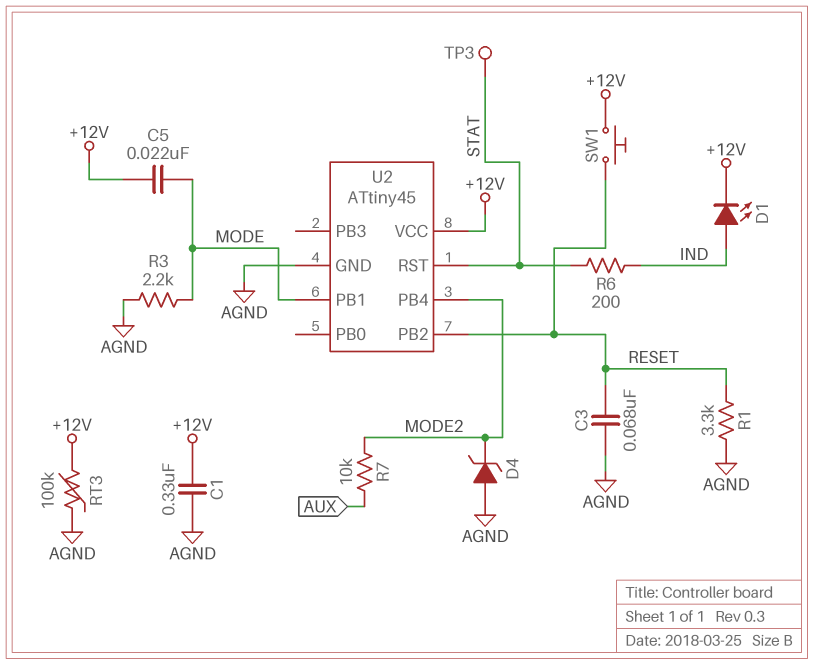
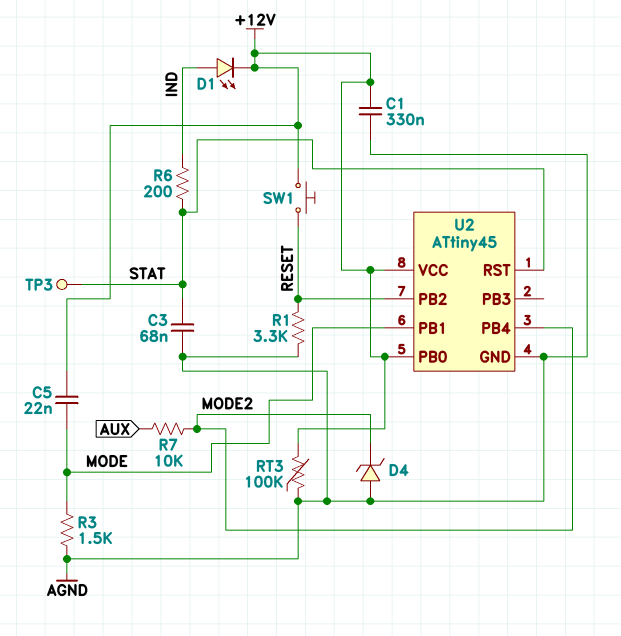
C3: 68nF (AGND, RESET) -> 68nF (AGND, STAT)
R3: 2.2k (AGND, MODE) -> 1.5k (AGND, MODE)
U2 pin PB0: none -> +12V

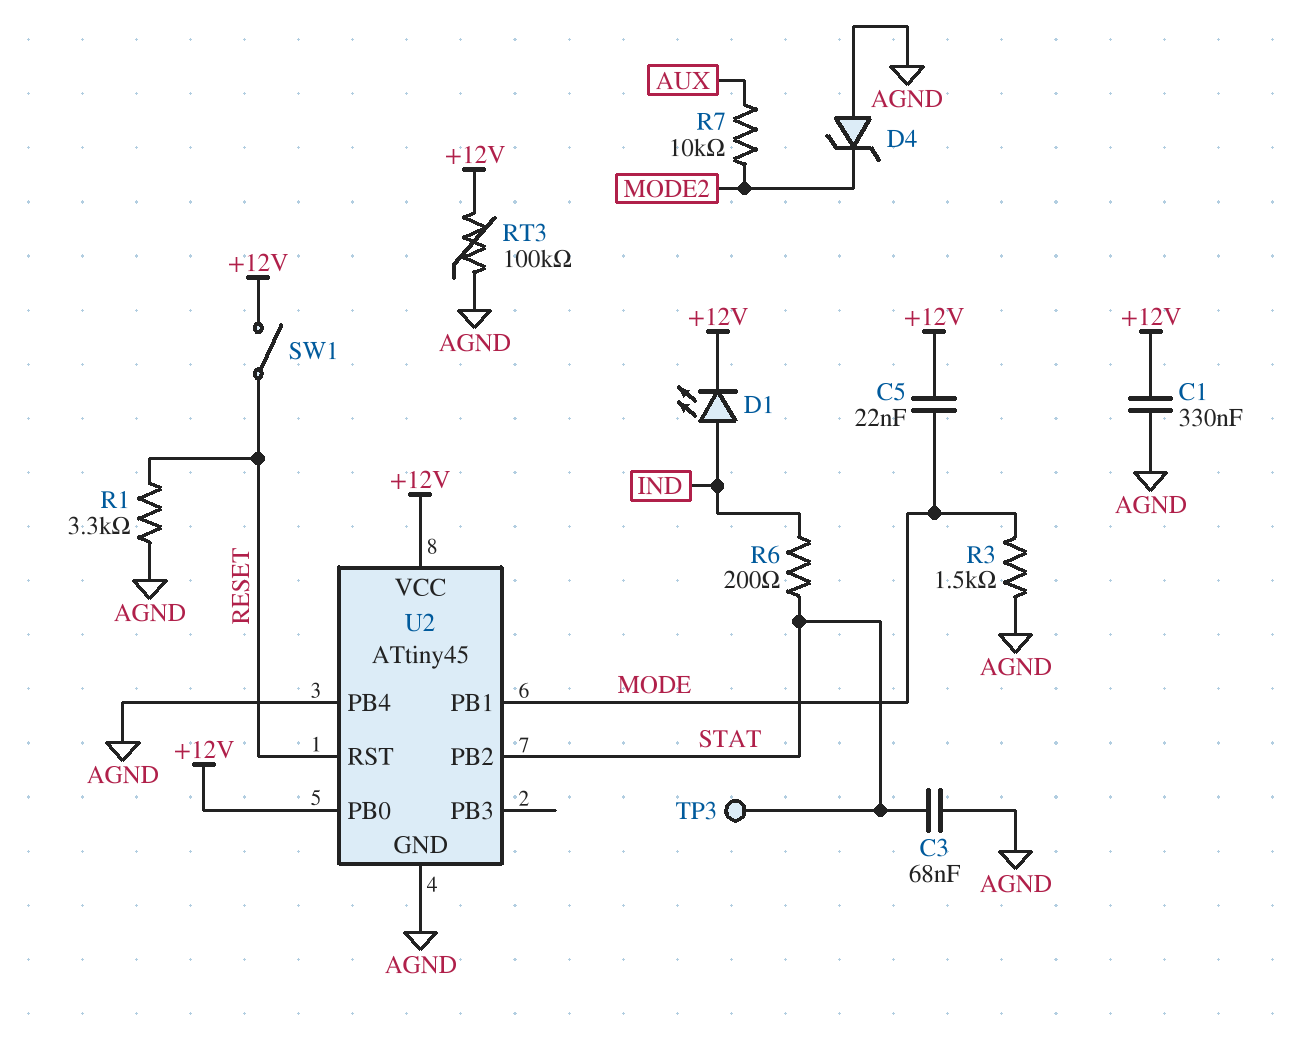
SW1: button (+12V, RESET) -> switch (+12V, RESET)
U2 pin PB2: RESET -> STAT
U2 pin PB4: MODE2 -> AGND
U2 pin RST: STAT -> RESET

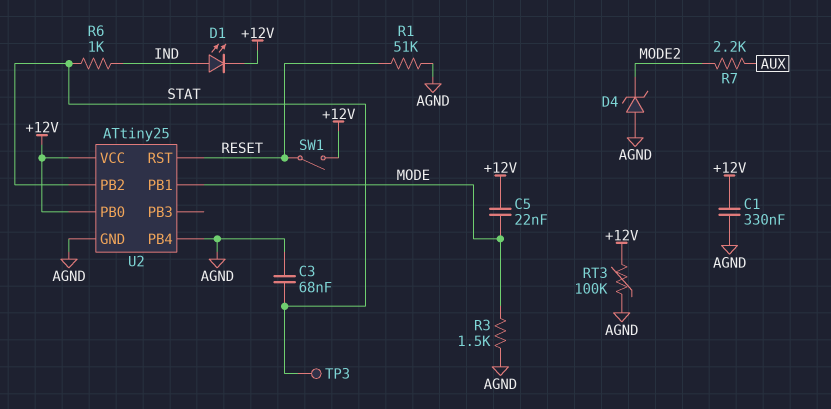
R1: 3.3k (AGND, RESET) -> 51k (AGND, RESET)
R6: 200 (IND, STAT) -> 1k (IND, STAT)
R7: 10k (AUX, MODE2) -> 2.2k (AUX, MODE2)
U2: ATtiny45 -> ATtiny25

